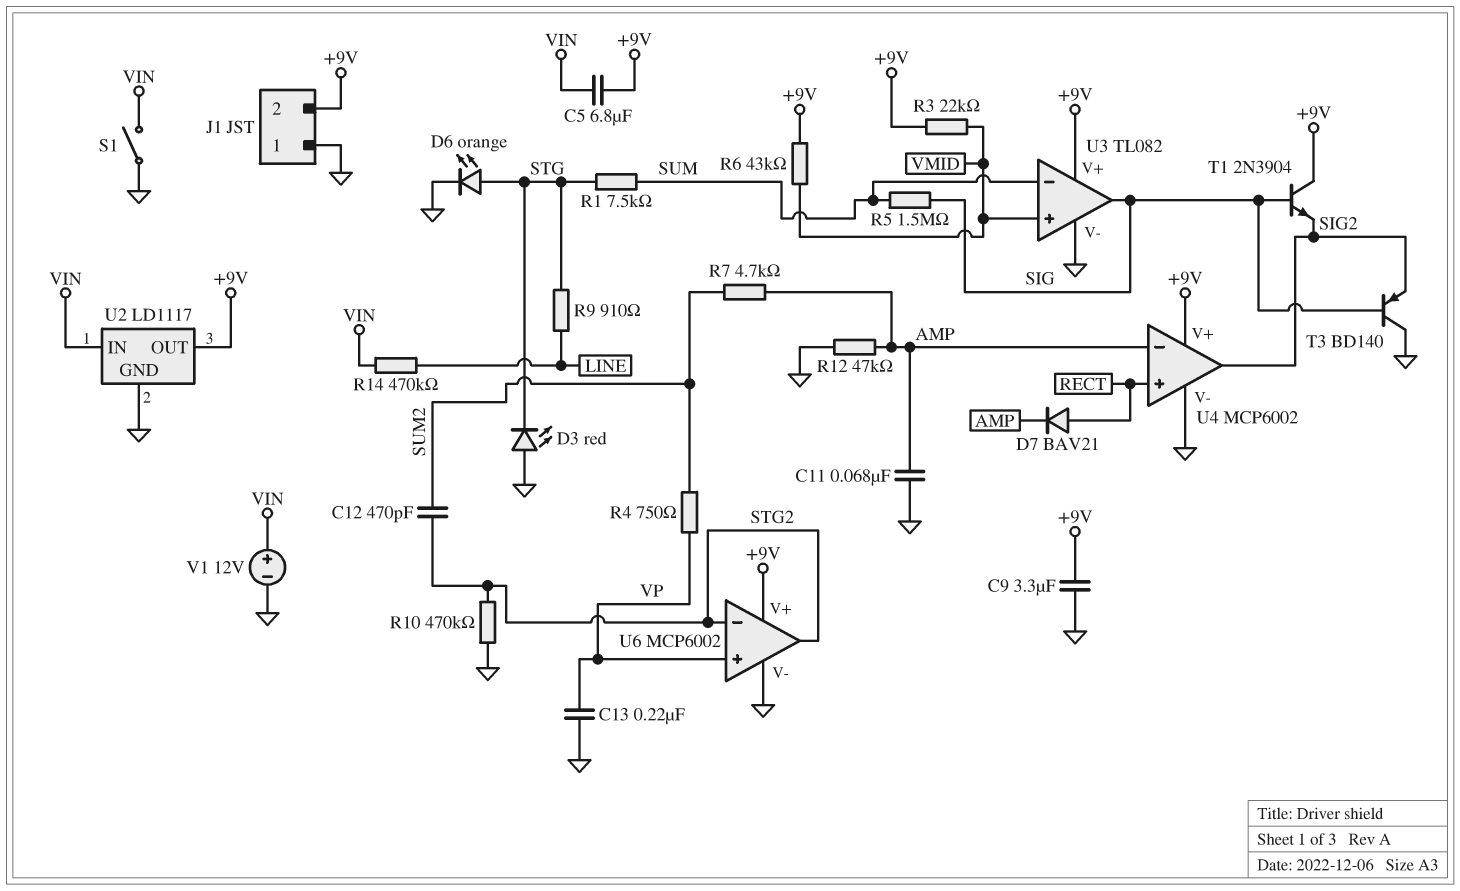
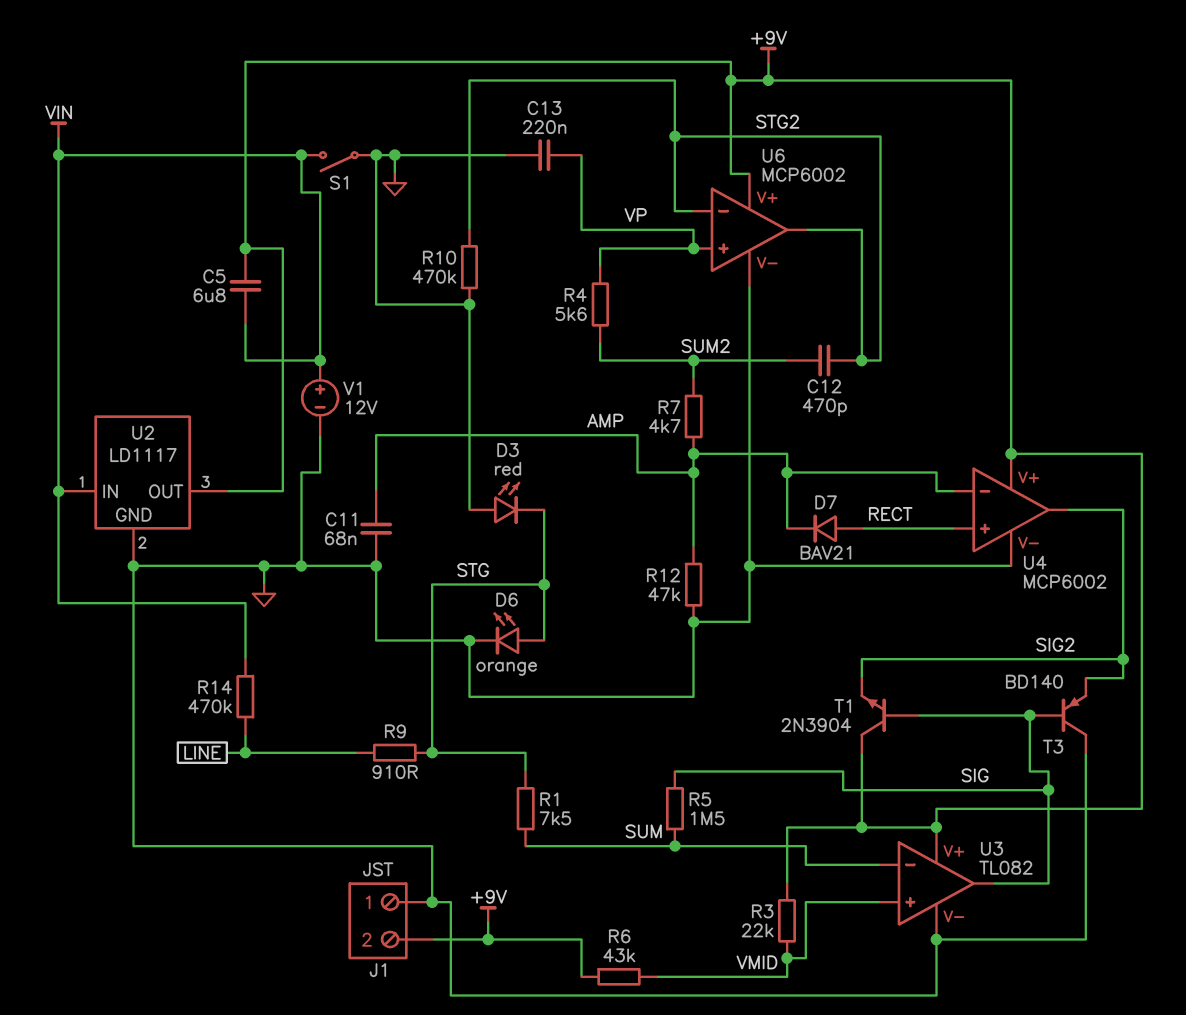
C9: 3.3uF (+9V, GND) -> none
R4: 750 (SUM2, VP) -> 5.6k (SUM2, VP)

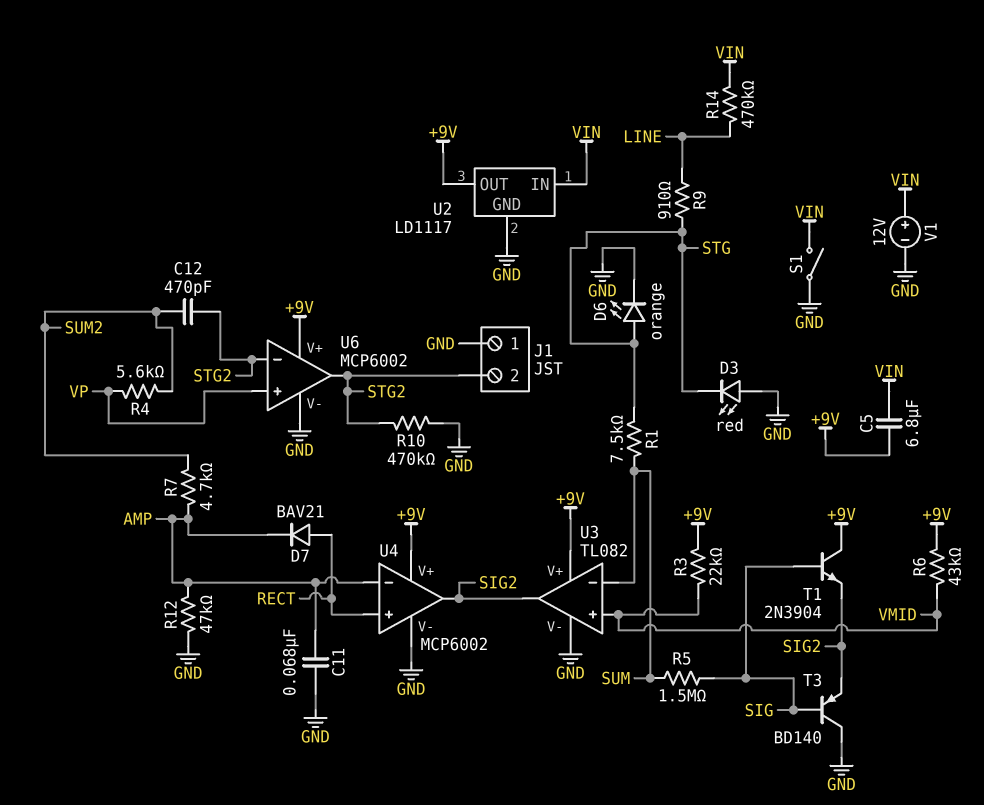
C13: 220nF (GND, VP) -> none
J1 pin 2: +9V -> STG2
U3 pin out: SIG -> SIG2

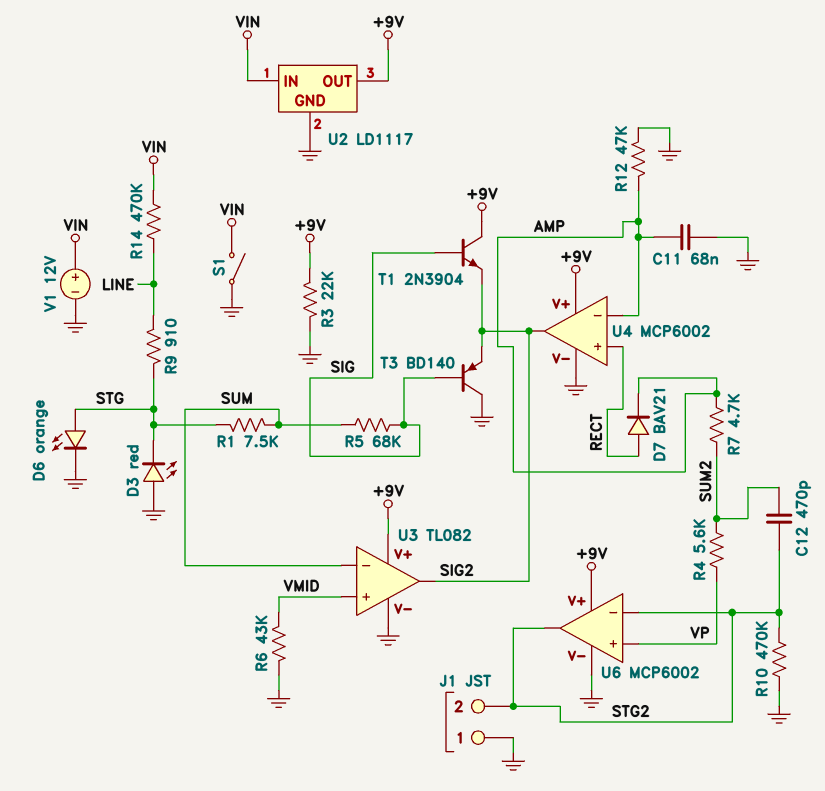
C5: 6.8uF (+9V, VIN) -> none
R3: 22k (+9V, VMID) -> 22k (+9V, GND)
R5: 1.5M (SIG, SUM) -> 68k (SIG, SUM)
R6: 43k (+9V, VMID) -> 43k (GND, VMID)

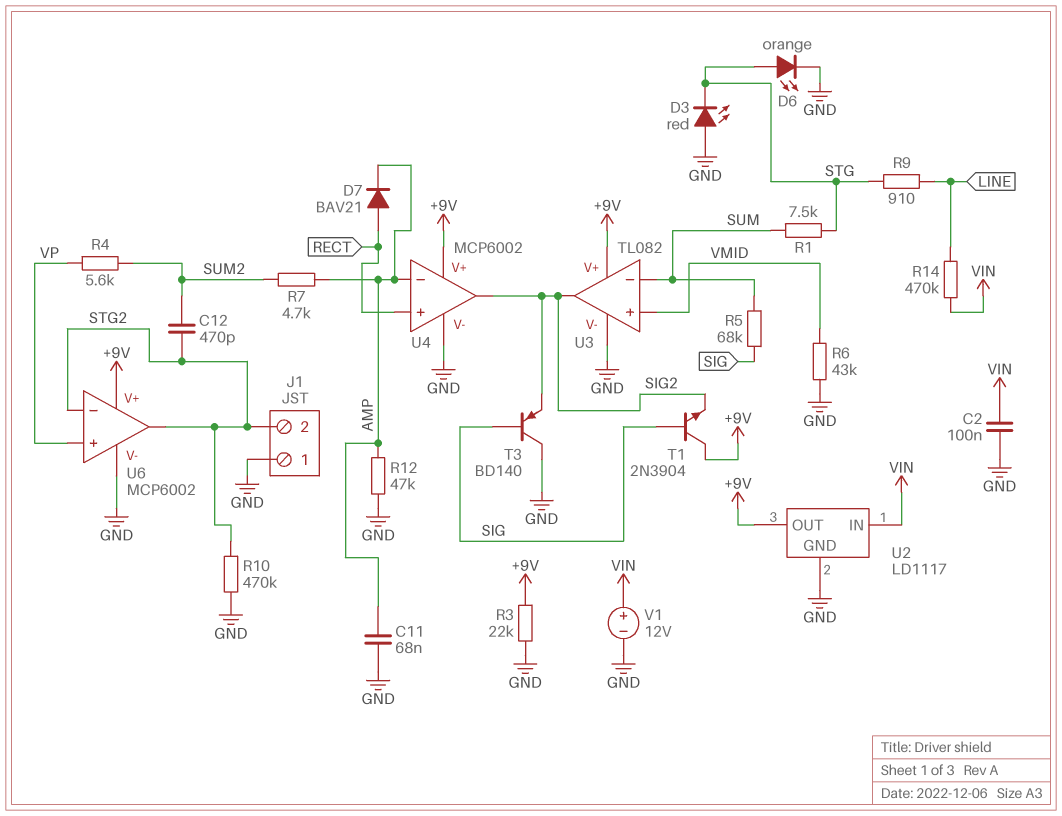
C2: none -> 100nF (GND, VIN)
S1: switch (GND, VIN) -> none

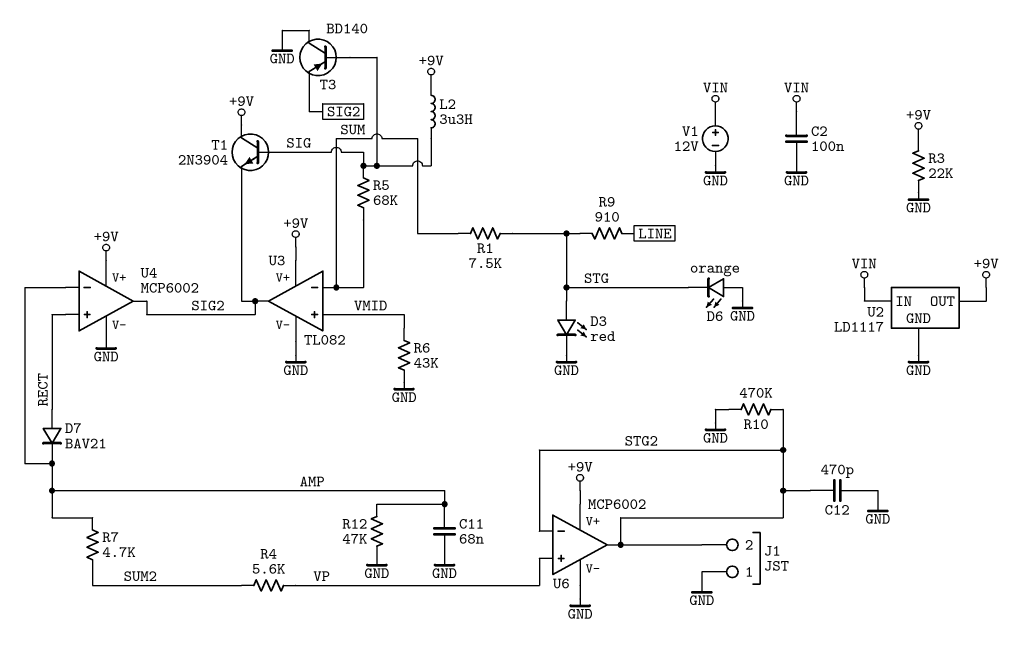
C12: 470pF (STG2, SUM2) -> 470pF (GND, STG2)
D3: LED red (A GND, K STG) -> LED red (A STG, K GND)
D6: LED orange (A STG, K GND) -> LED orange (A GND, K STG)
L2: none -> 3.3uH (+9V, SIG)
R14: 470k (LINE, VIN) -> none

